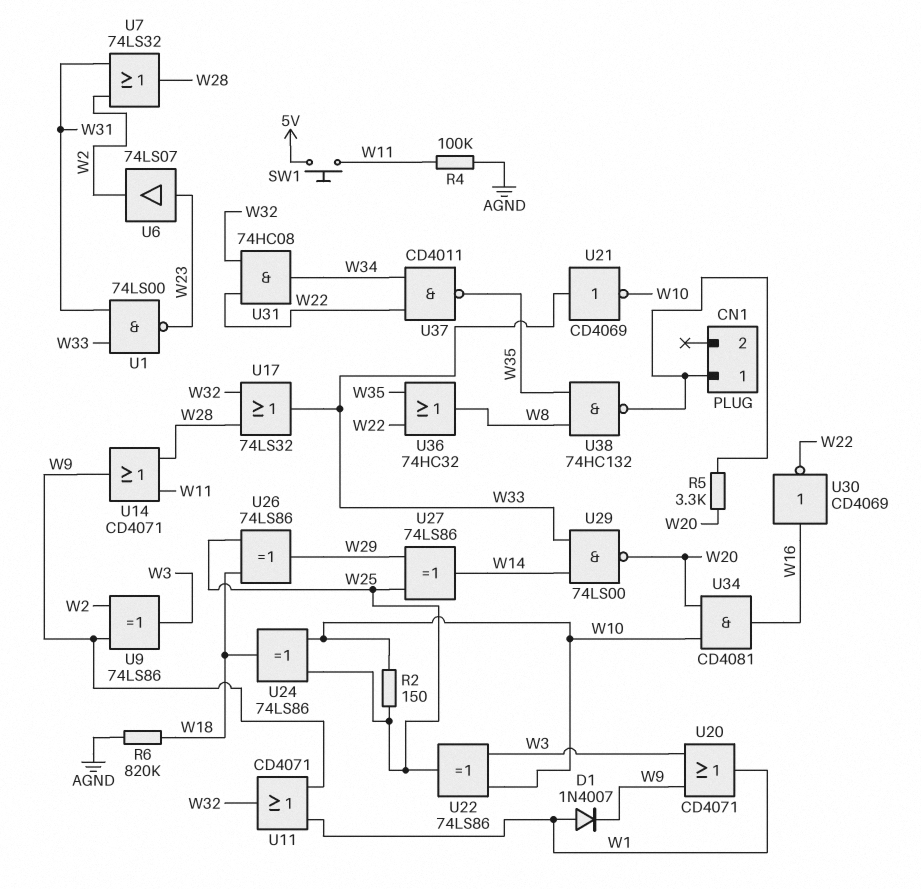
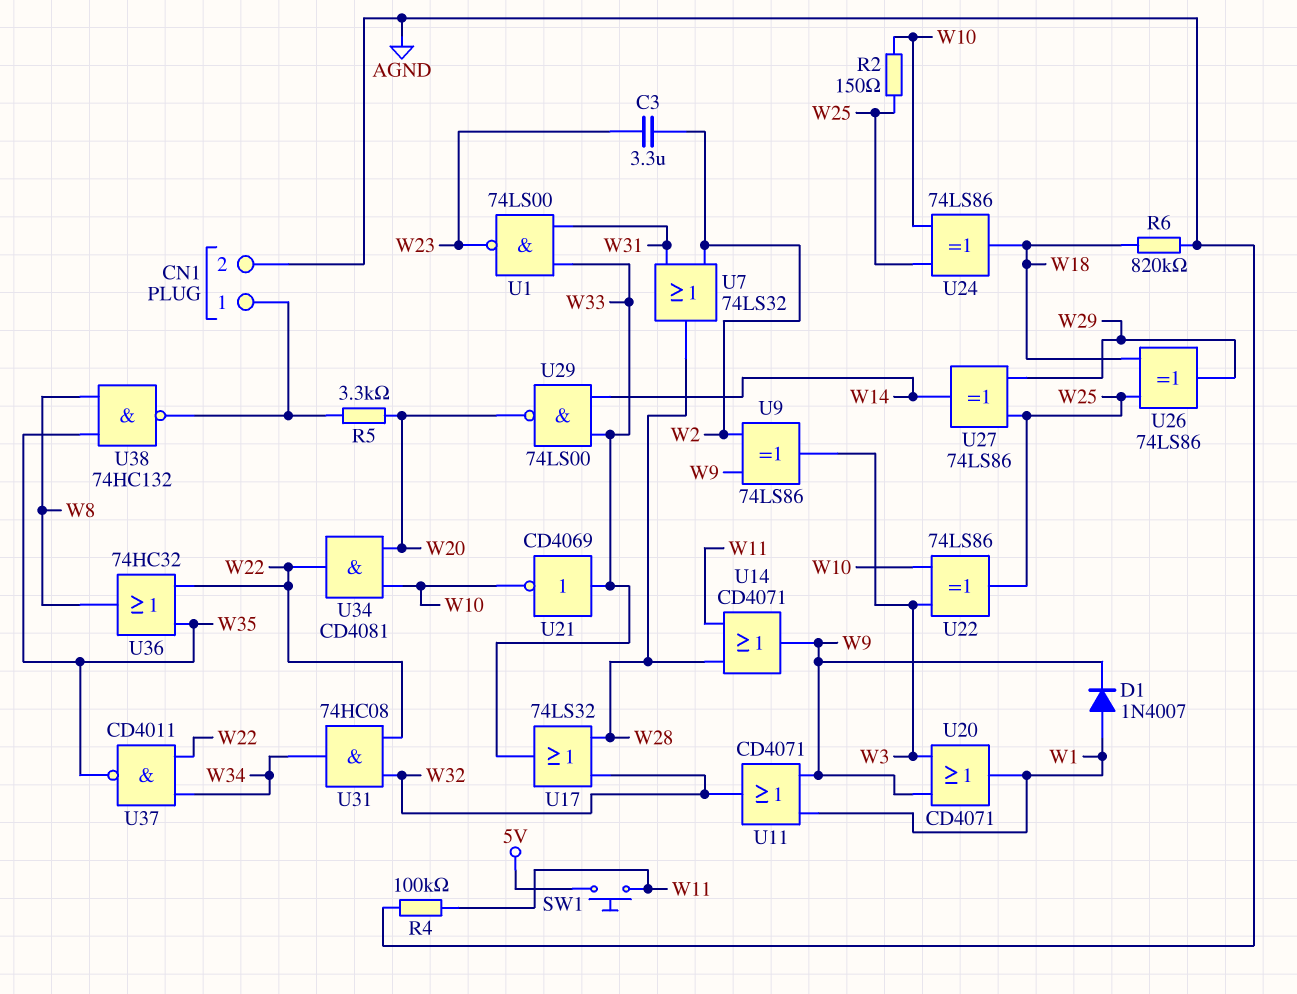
C3: none -> 3.3uF (W2, W23)
CN1 pin 2: none -> AGND
U6: buffer 74LS07 (in W23, out W2) -> none
U30: NOT CD4069 (in W16, out W22) -> none
U34: AND CD4081 (in W10, in W20, out W16) -> AND CD4081 (in W10, in W20, out W22)

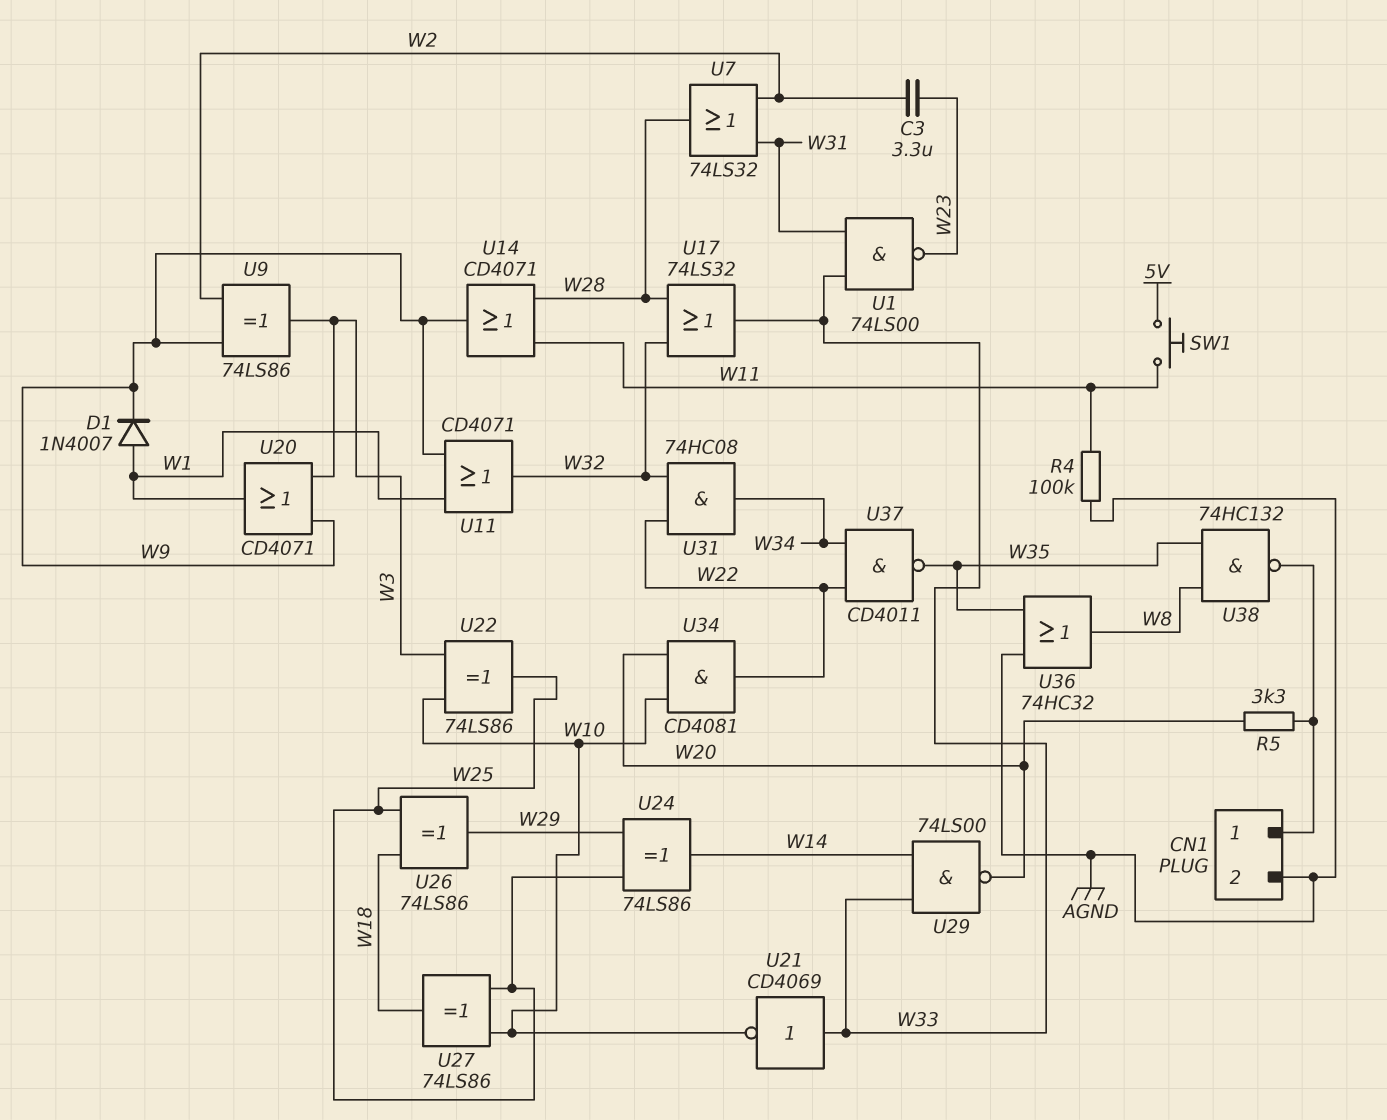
R2: 150 (W10, W25) -> none
R6: 820k (AGND, W18) -> none
U24: XOR 74LS86 (in W10, in W25, out W18) -> XOR 74LS86 (in W25, in W29, out W14)
U27: XOR 74LS86 (in W25, in W29, out W14) -> XOR 74LS86 (in W10, in W25, out W18)
U36: OR 74HC32 (in W22, in W35, out W8) -> OR 74HC32 (in AGND, in W35, out W8)

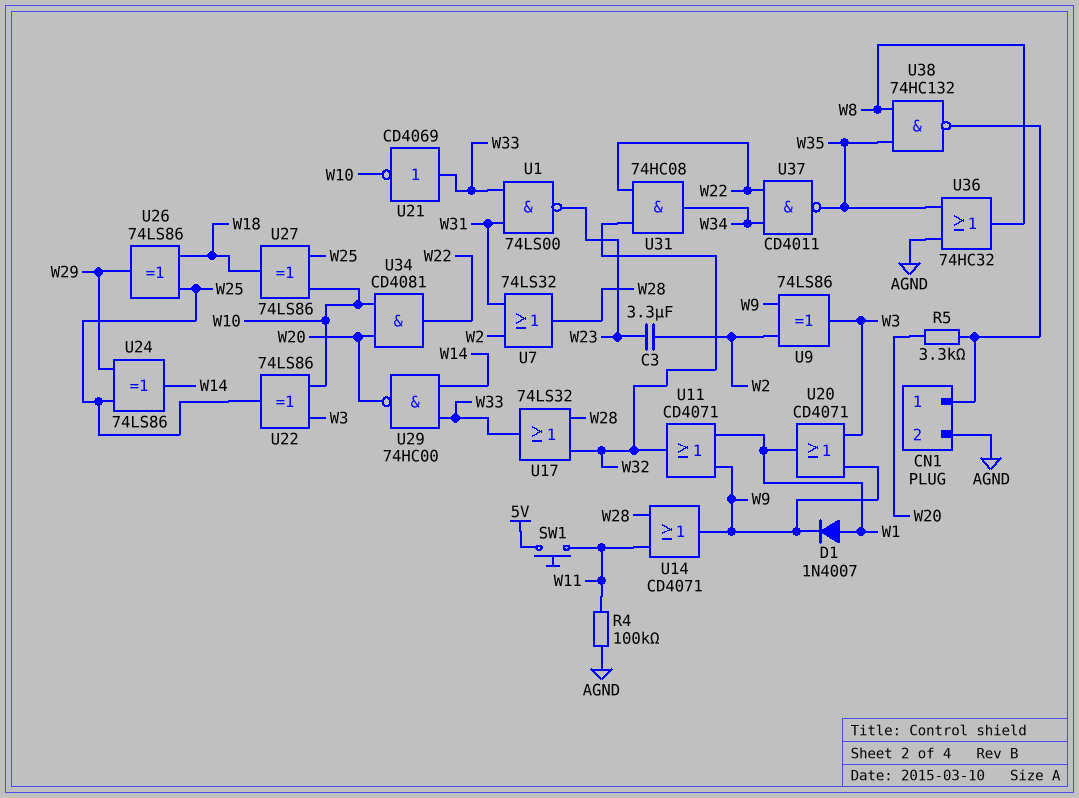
U29: NAND 74LS00 (in W14, in W33, out W20) -> NAND 74HC00 (in W14, in W33, out W20)

